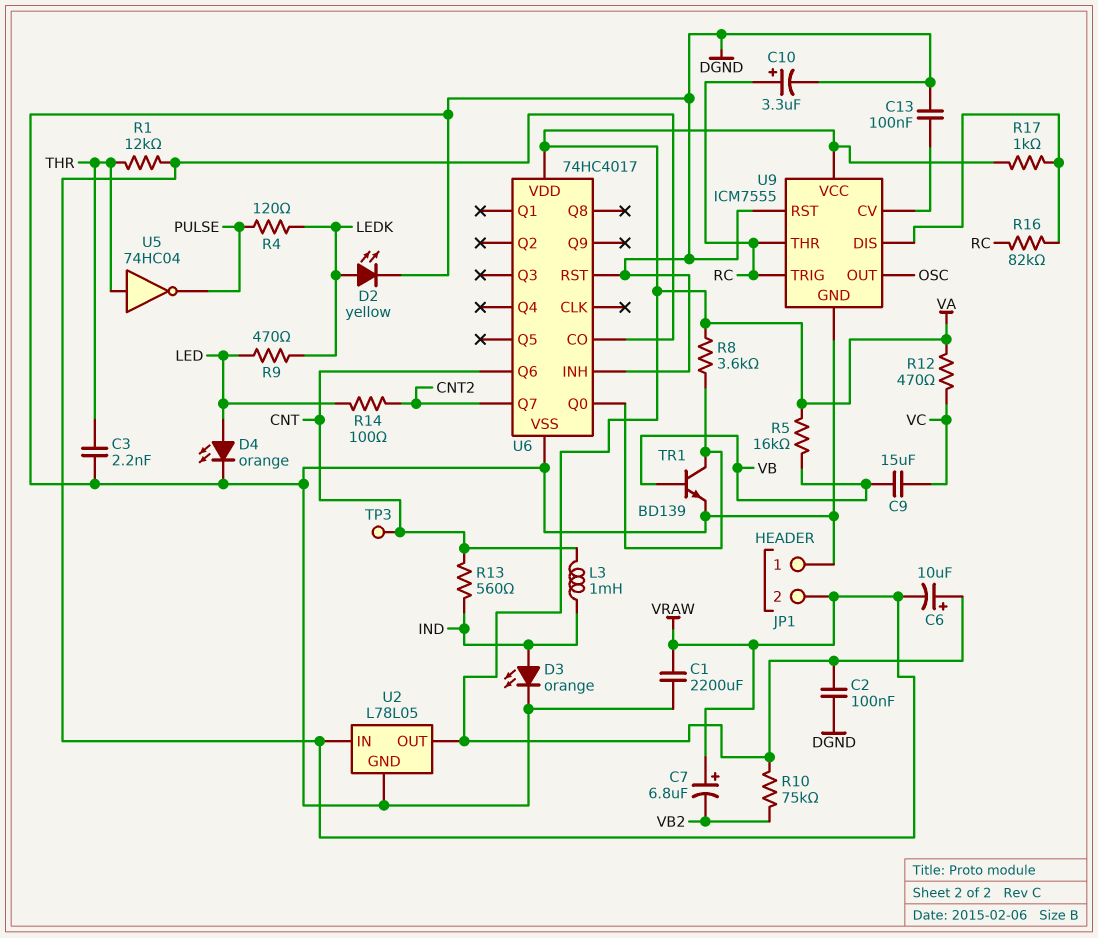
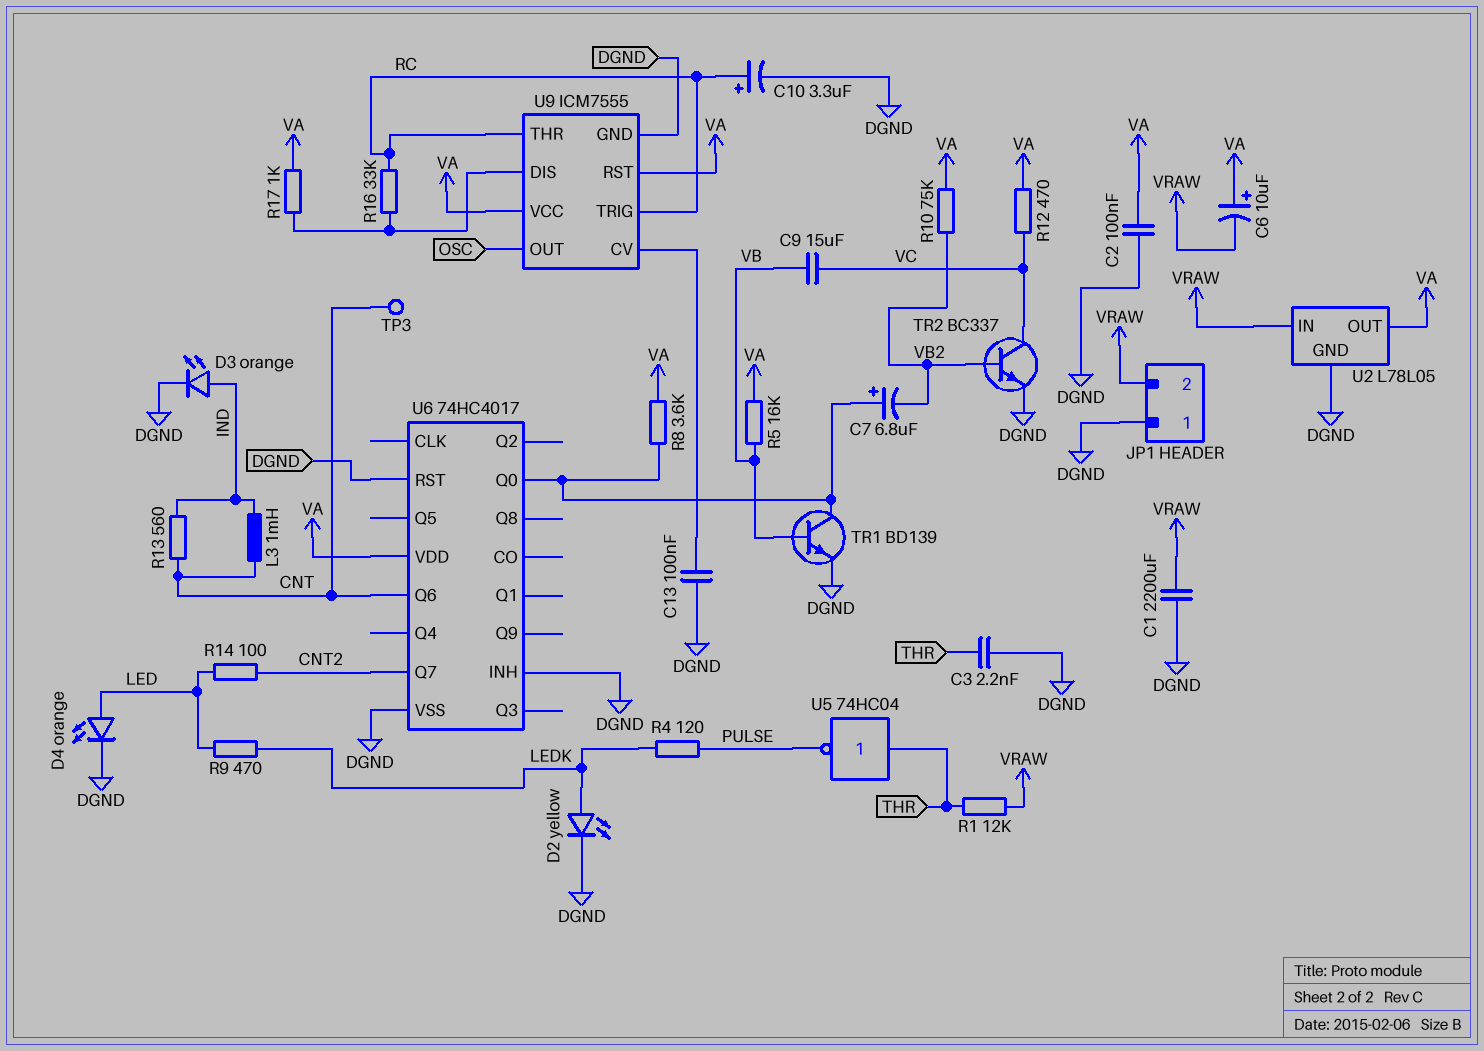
C7: 6.8uF (plus VRAW, minus VB2) -> 6.8uF (plus U6/Q0, minus VB2)
R16: 82k (RC, U9/DIS) -> 33k (RC, U9/DIS)
TR2: none -> NPN BC337 (B VB2, C VC, E DGND)
U6 pin CO: VRAW -> none
U9 pin RST: DGND -> VA

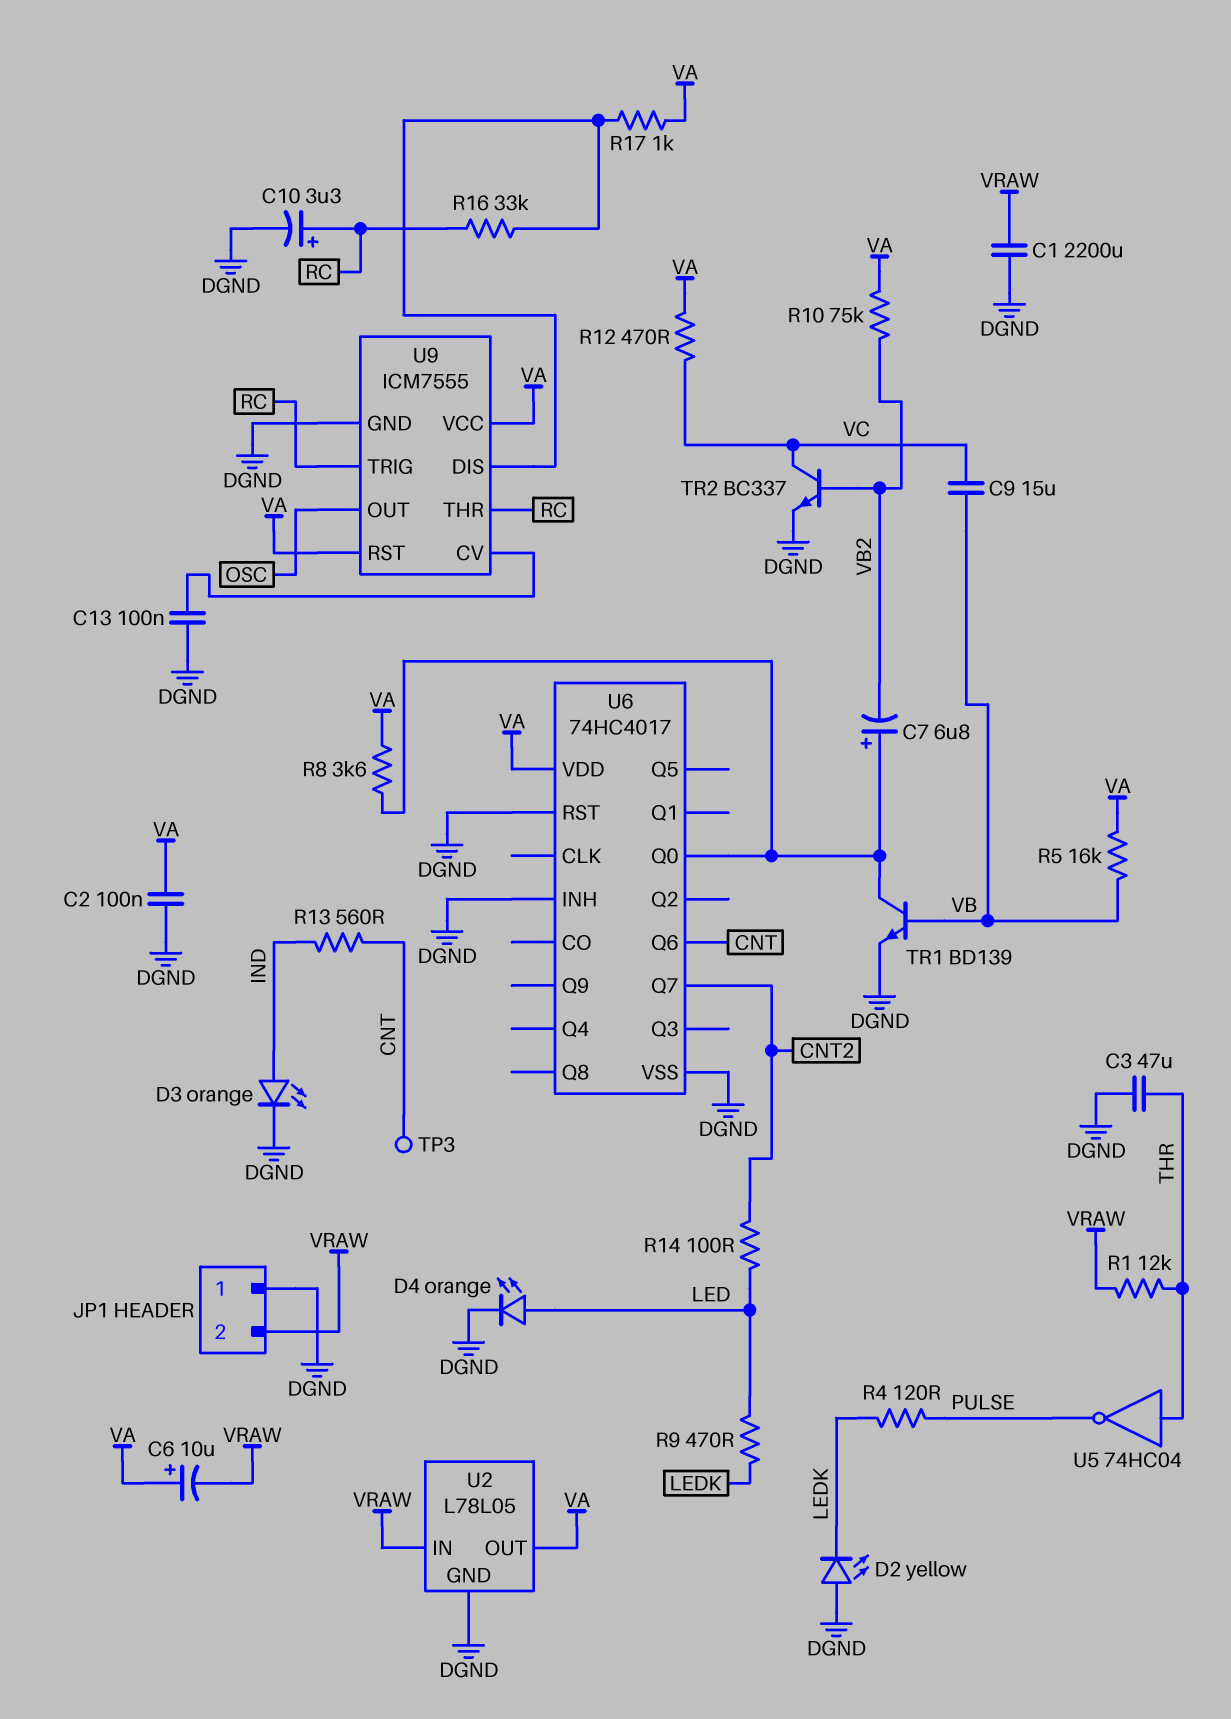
C3: 2.2nF (DGND, THR) -> 47uF (DGND, THR)
D2: LED yellow (A LEDK, K DGND) -> LED yellow (A DGND, K LEDK)
L3: 1mH (CNT, IND) -> none

